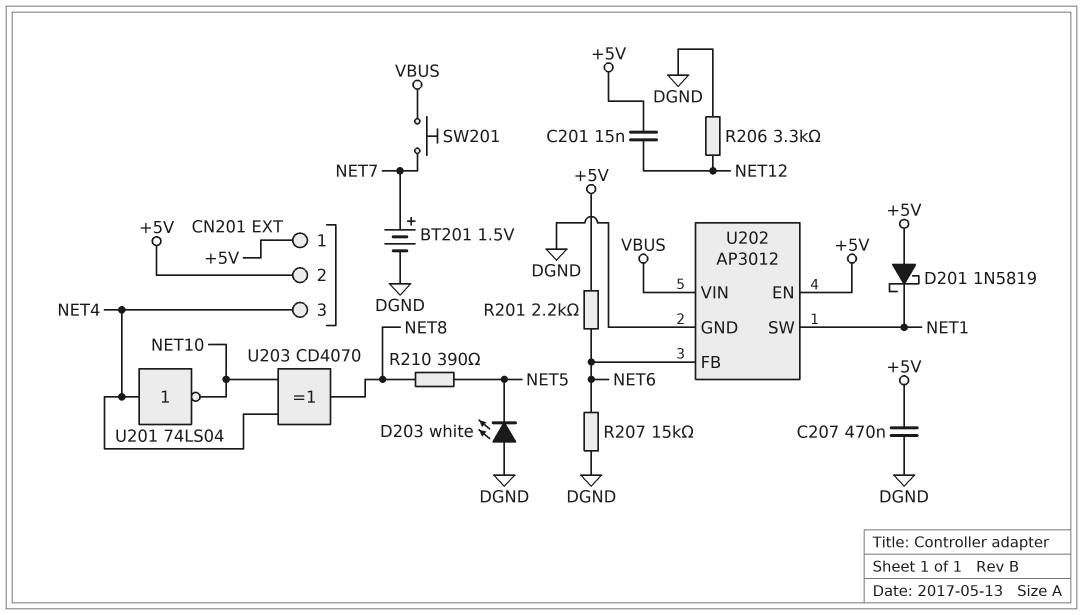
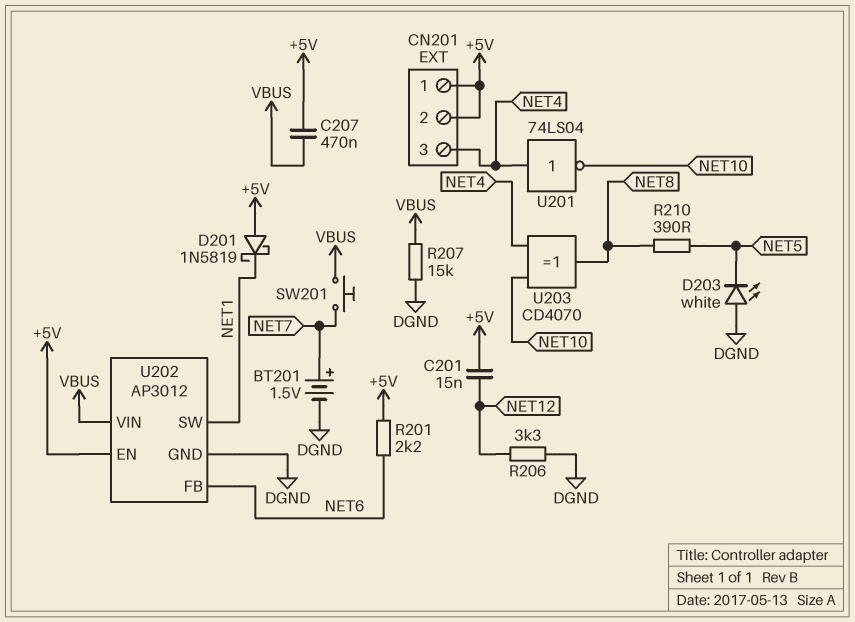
C207: 470nF (+5V, DGND) -> 470nF (+5V, VBUS)
R207: 15k (DGND, NET6) -> 15k (DGND, VBUS)

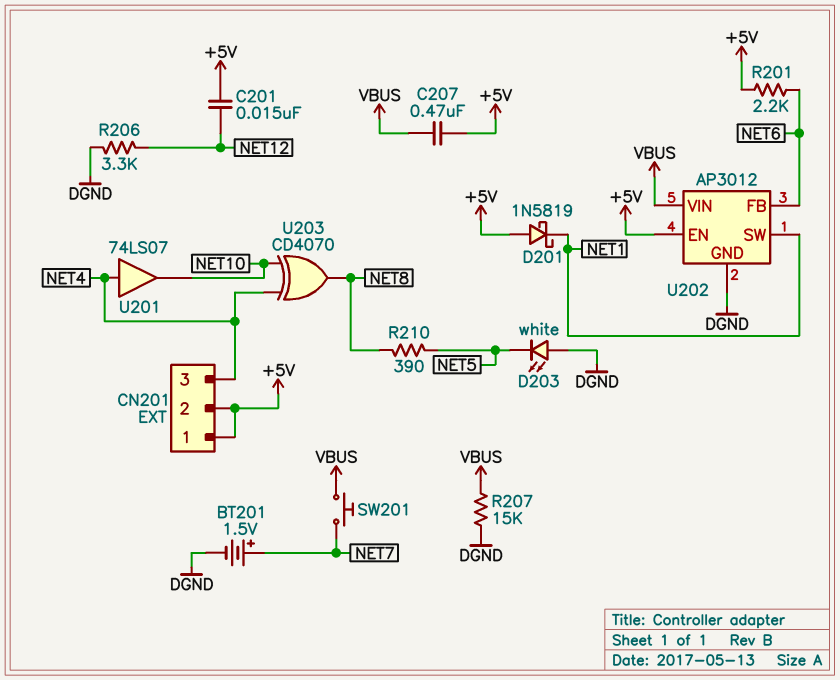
U201: NOT 74LS04 (in NET4, out NET10) -> buffer 74LS07 (in NET4, out NET10)

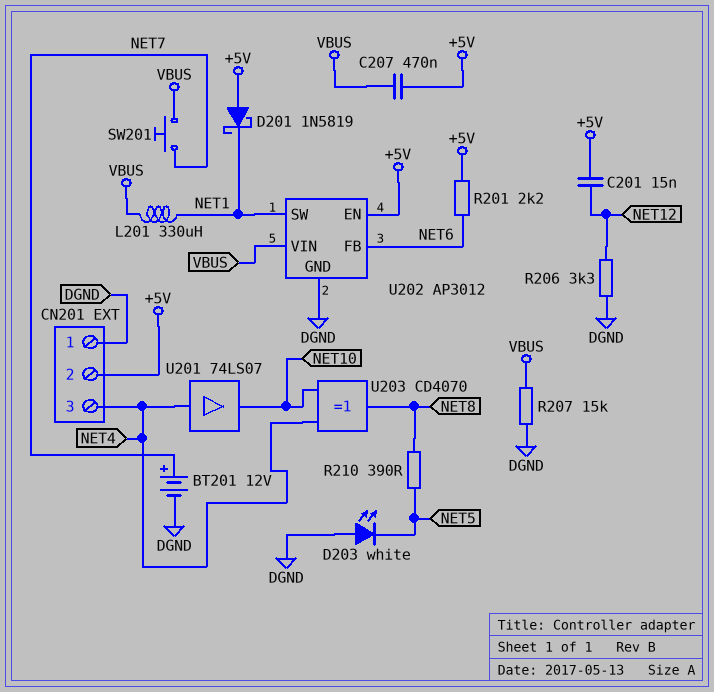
BT201: 1.5V (plus NET7, minus DGND) -> 12V (plus NET7, minus DGND)
CN201 pin 1: +5V -> DGND
L201: none -> 330uH (NET1, VBUS)

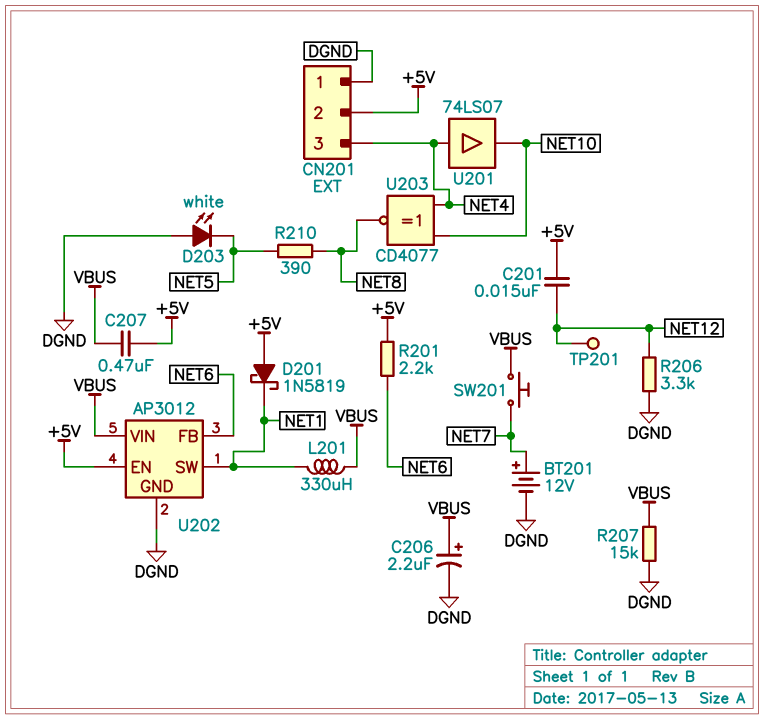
C206: none -> 2.2uF (plus VBUS, minus DGND)
TP201: none -> test point (NET12)
U203: XOR CD4070 (in NET4, in NET10, out NET8) -> XNOR CD4077 (in NET4, in NET10, out NET8)

